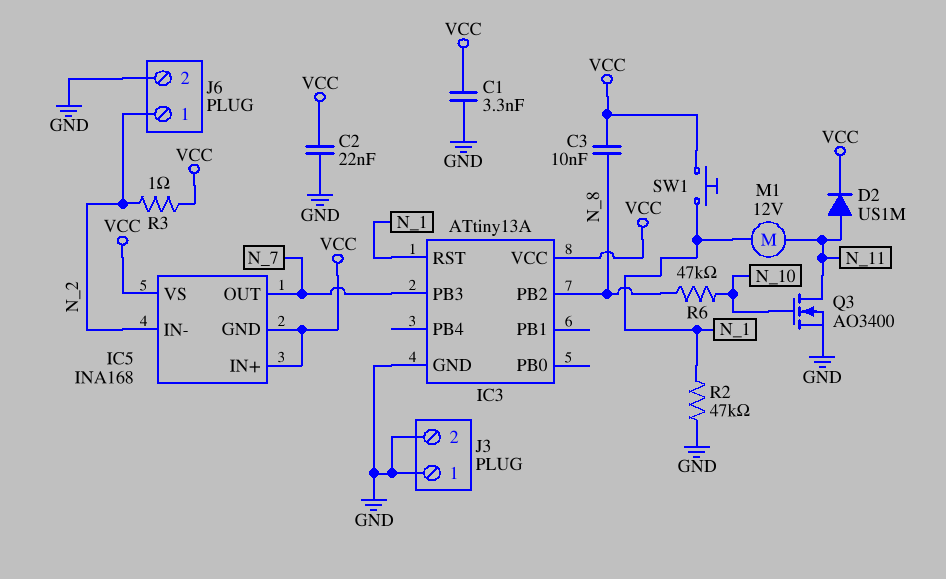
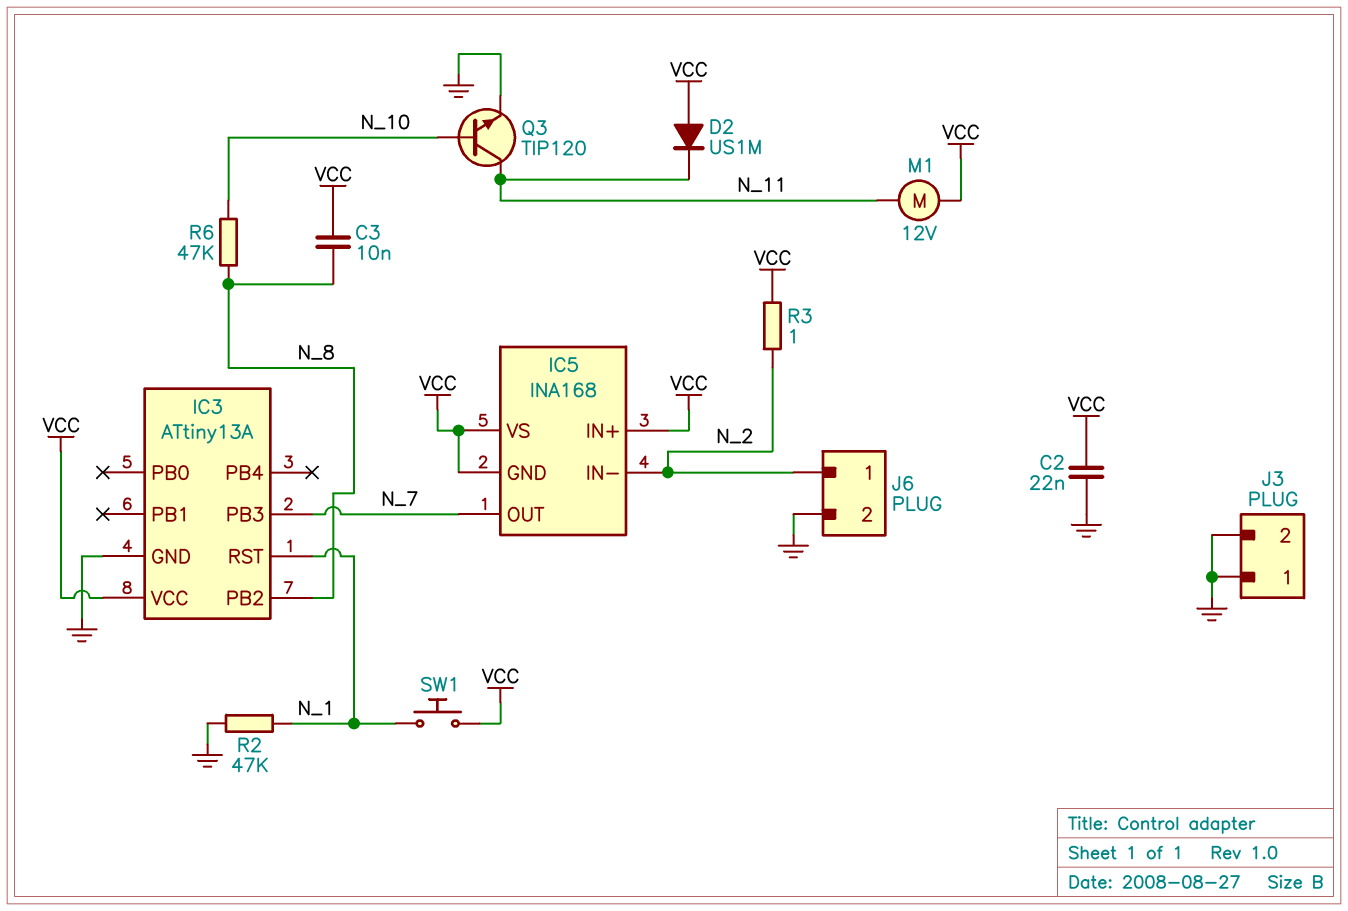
C1: 3.3nF (GND, VCC) -> none
D2: diode US1M (A N_11, K VCC) -> diode US1M (A VCC, K N_11)
M1: motor 12V (N_1, N_11) -> motor 12V (N_11, VCC)
Q3: NMOS AO3400 (G N_10, D N_11, S GND) -> NPN TIP120 (B N_10, C N_11, E GND)

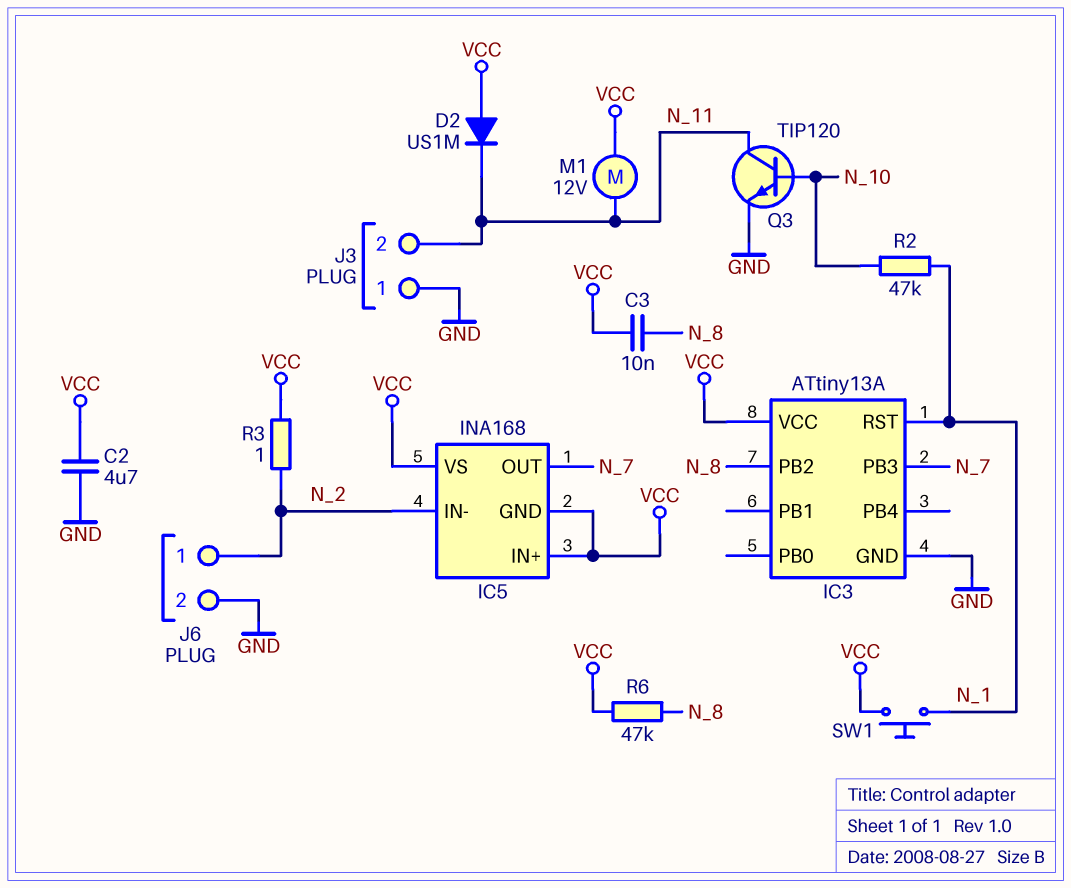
C2: 22nF (GND, VCC) -> 4.7uF (GND, VCC)
J3 pin 2: GND -> N_11
R2: 47k (GND, N_1) -> 47k (N_1, N_10)
R6: 47k (N_8, N_10) -> 47k (N_8, VCC)

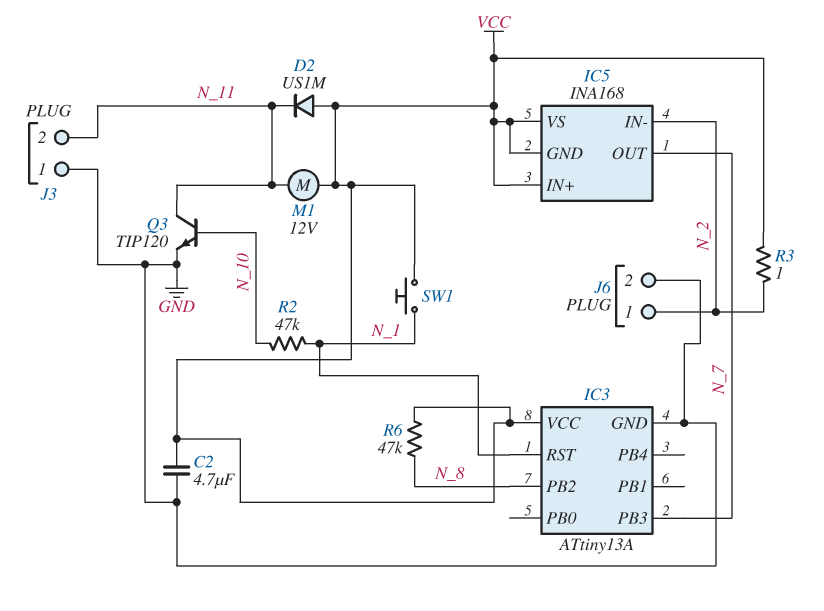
C3: 10nF (N_8, VCC) -> none

